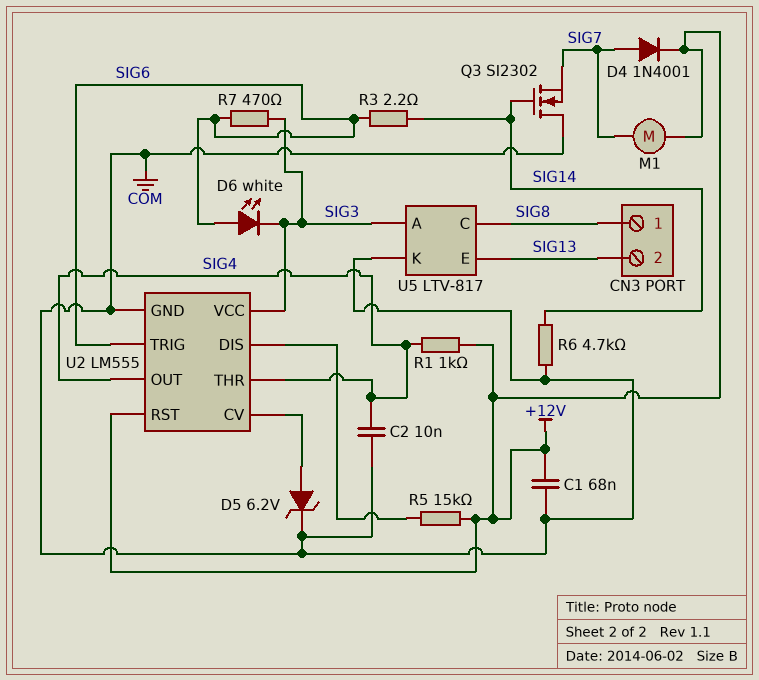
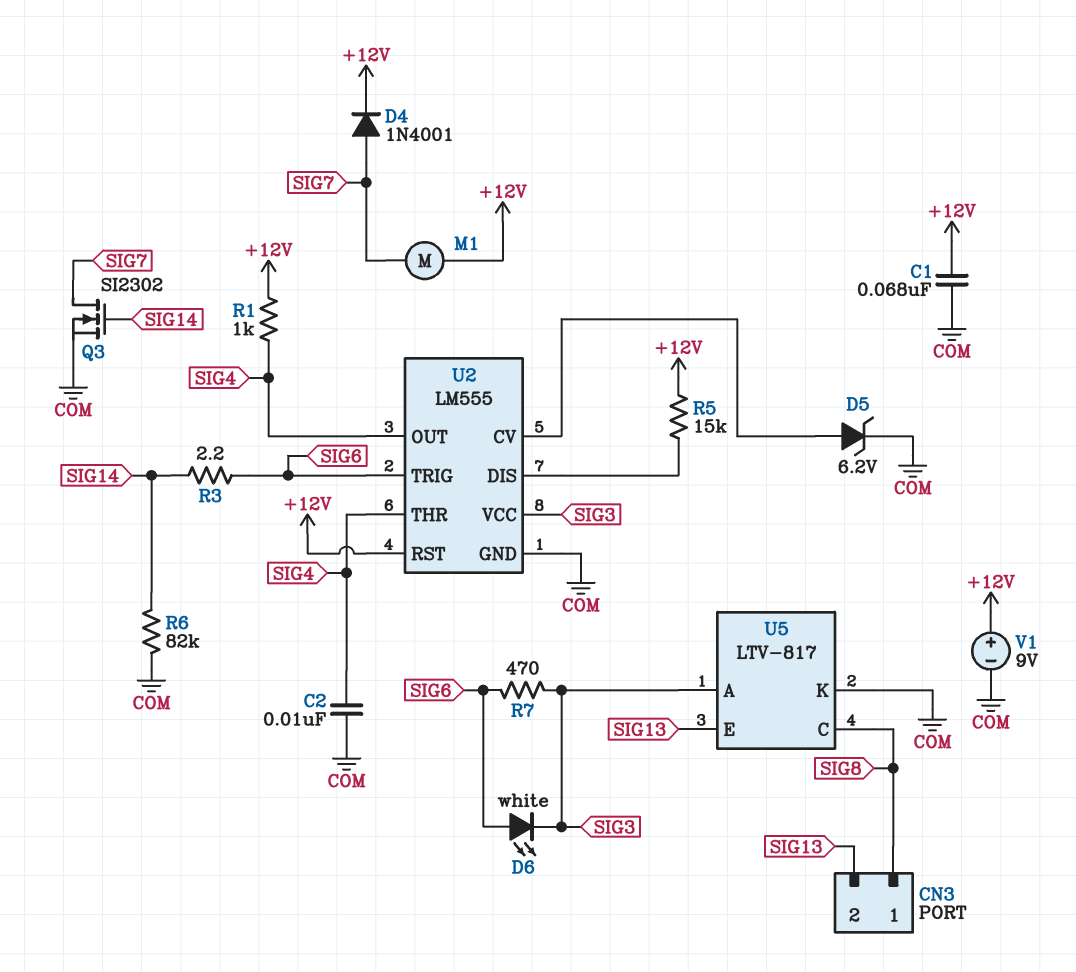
Q3: NMOS SI2302 (G SIG14, D COM, S SIG7) -> NMOS SI2302 (G SIG14, D SIG7, S COM)
R6: 4.7k (COM, SIG14) -> 82k (COM, SIG14)
V1: none -> 9V (plus +12V, minus COM)

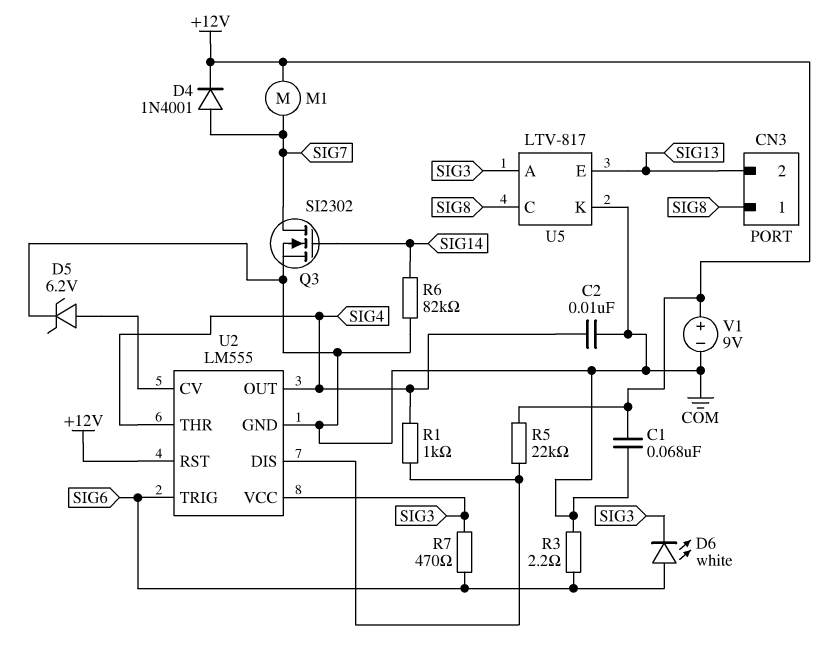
R1: 1k (+12V, SIG4) -> 1k (SIG4, U2/DIS)
R3: 2.2 (SIG6, SIG14) -> 2.2 (COM, SIG6)
R5: 15k (+12V, U2/DIS) -> 22k (+12V, U2/DIS)

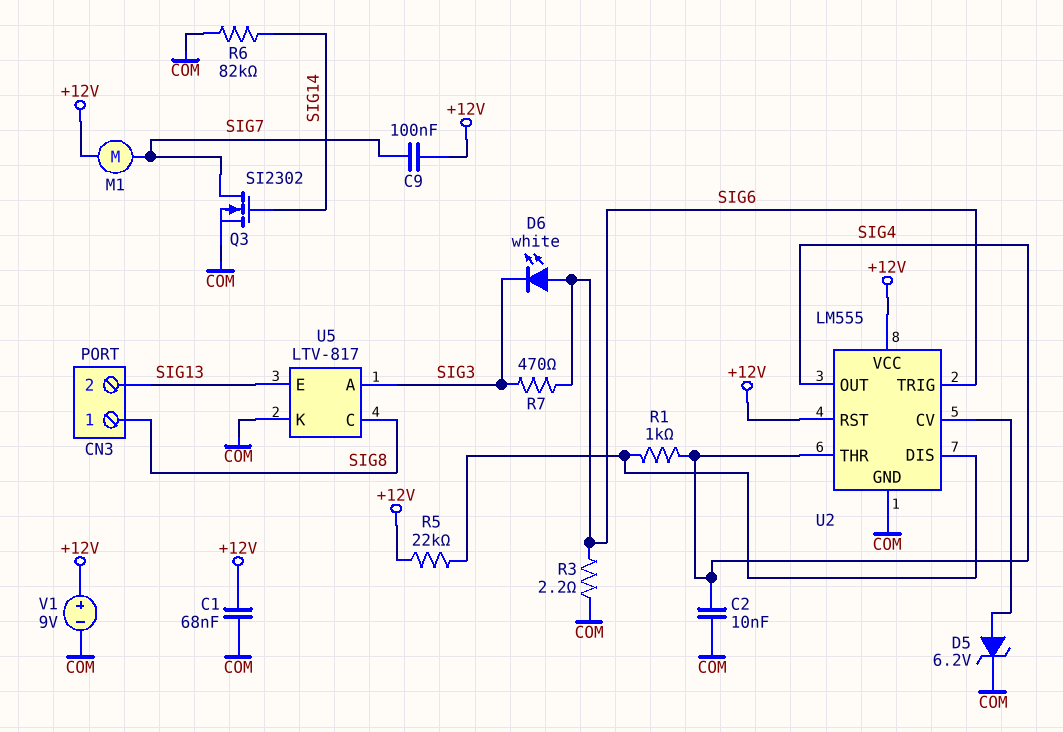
C9: none -> 100nF (+12V, SIG7)
D4: diode 1N4001 (A SIG7, K +12V) -> none
U2 pin VCC: SIG3 -> +12V

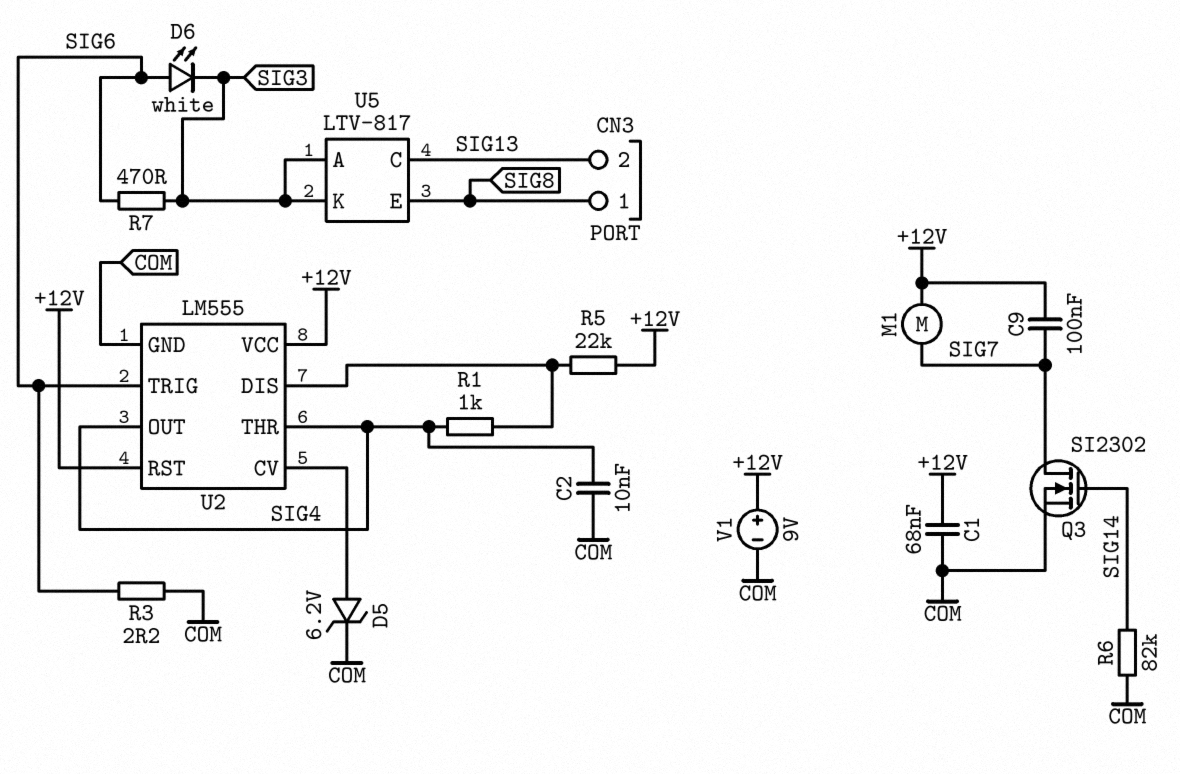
U5 pin C: SIG8 -> SIG13
U5 pin E: SIG13 -> SIG8
U5 pin K: COM -> SIG3

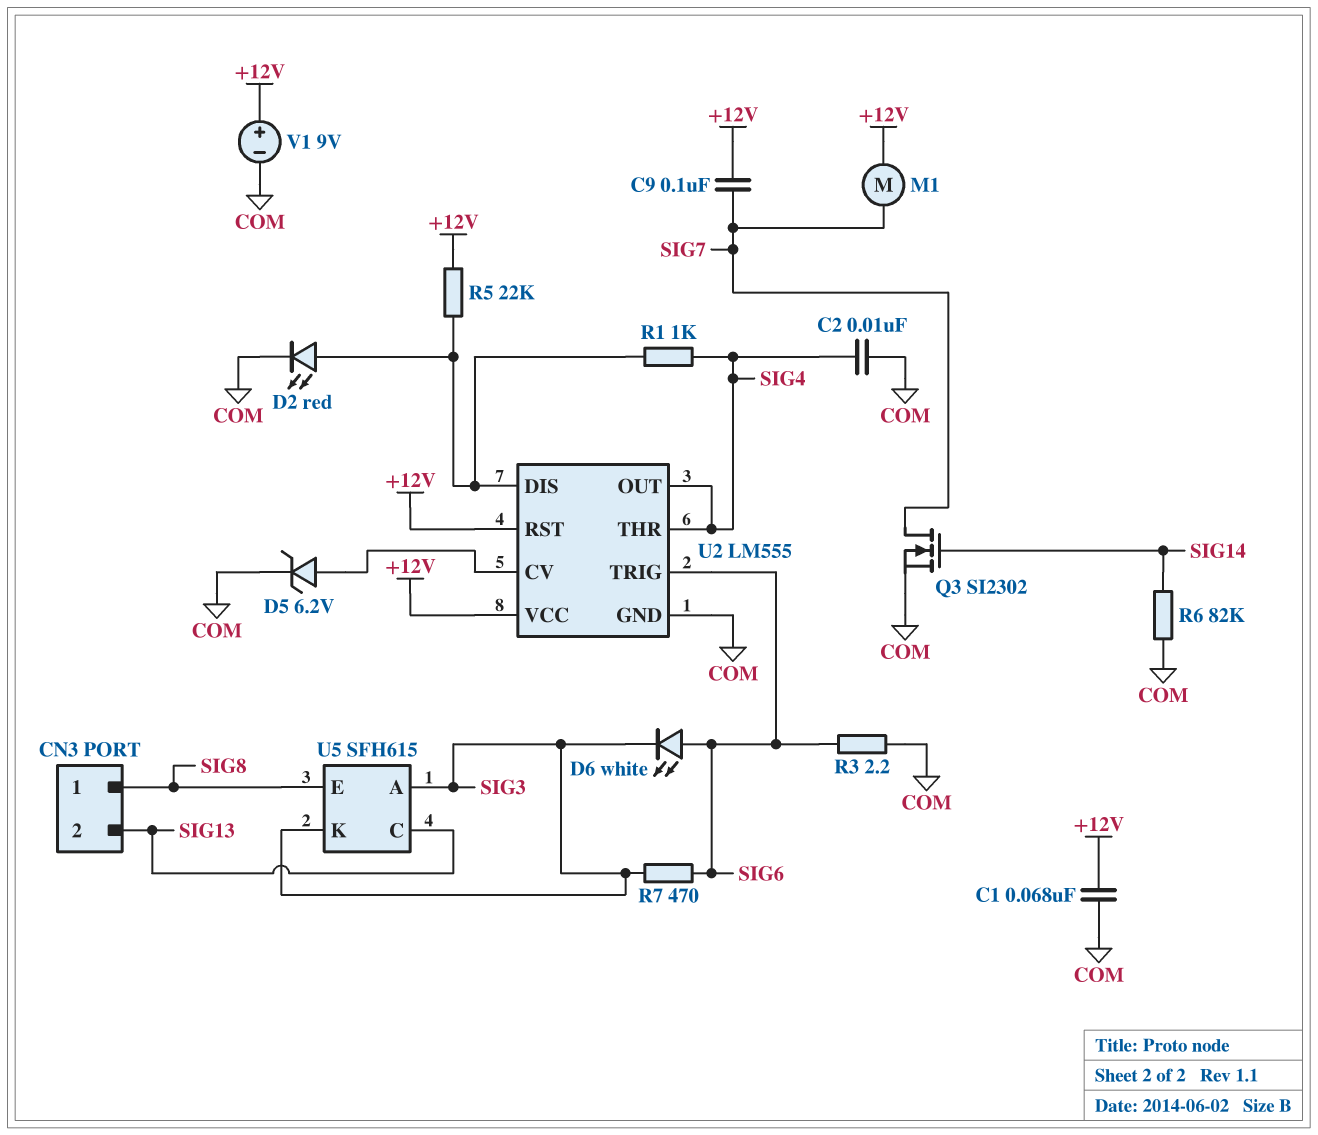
D2: none -> LED red (A U2/DIS, K COM)
U5: LTV-817 -> SFH615

